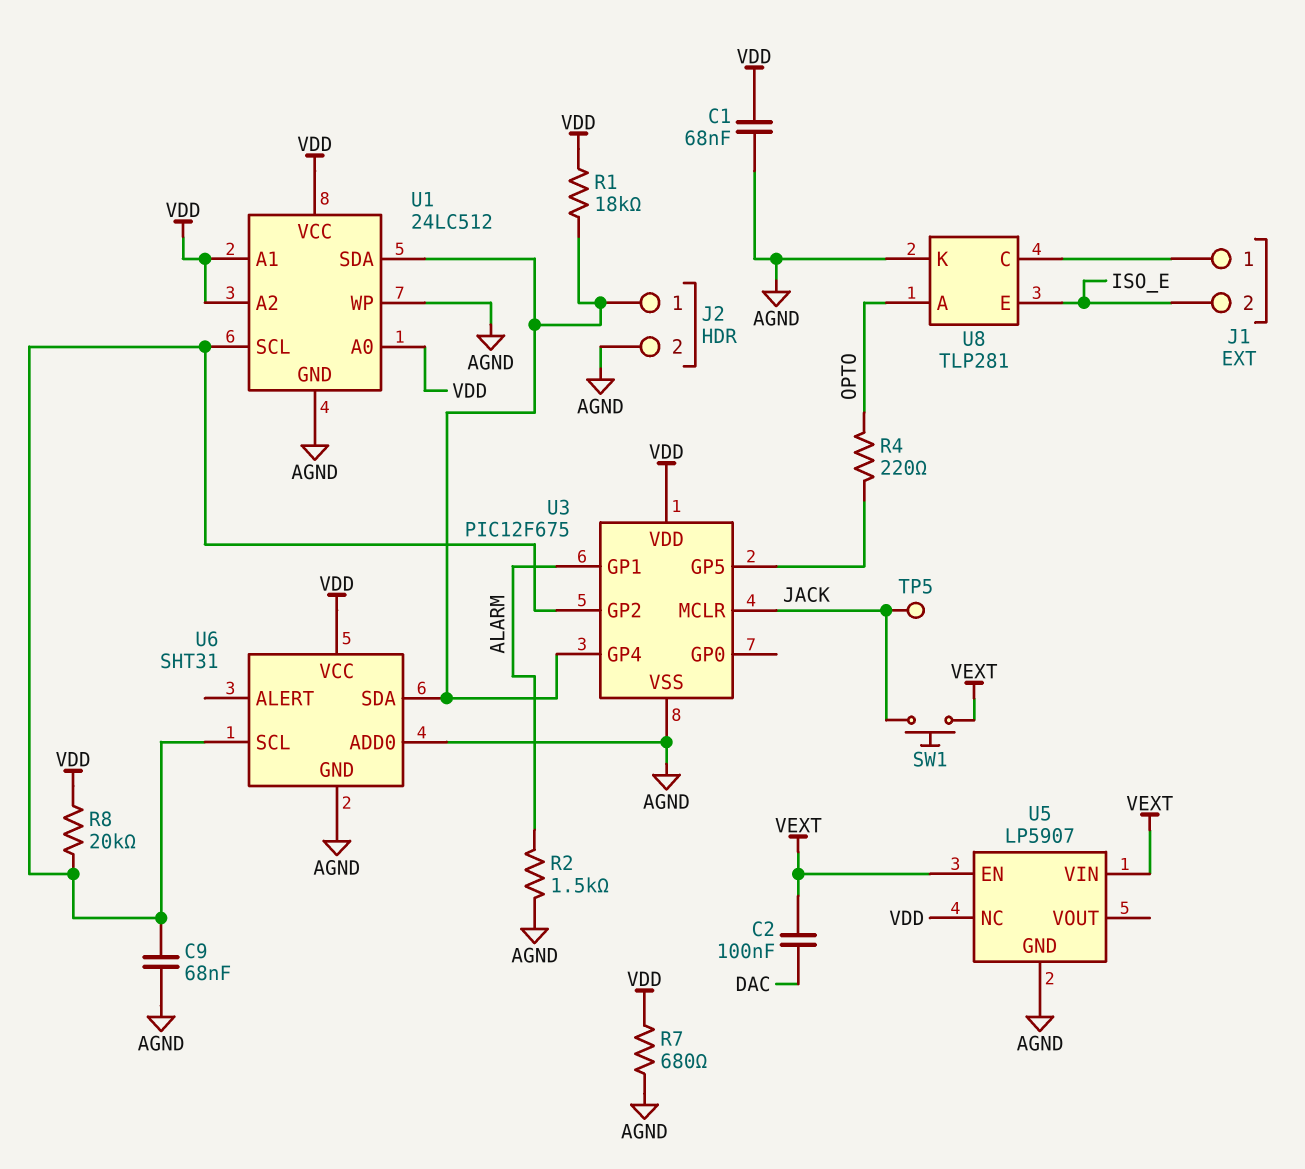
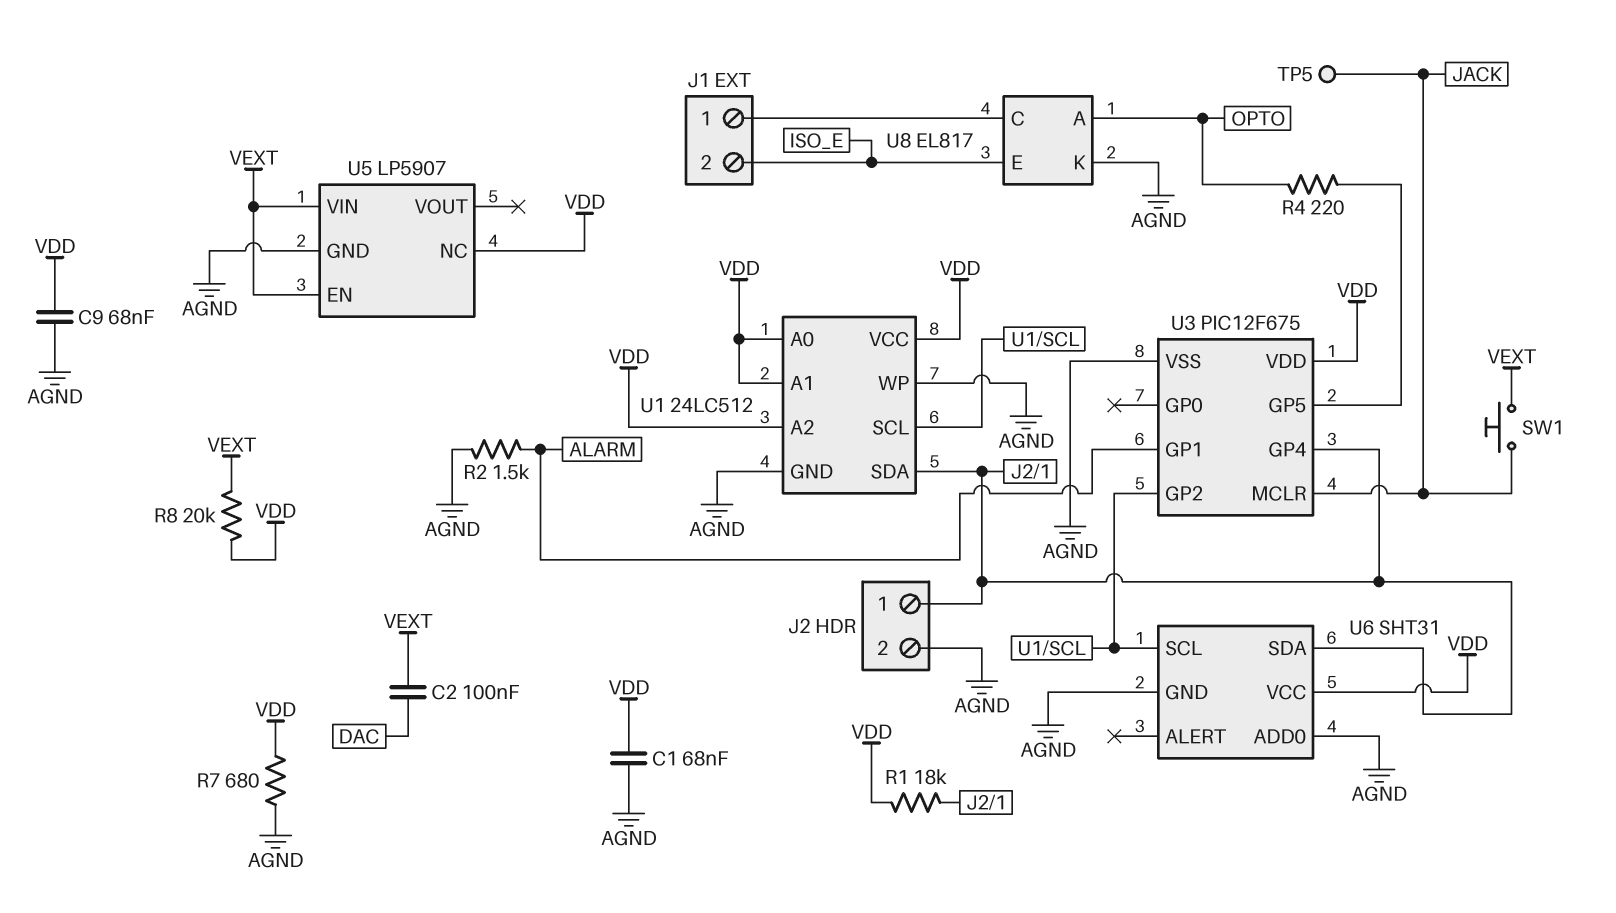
C9: 68nF (AGND, U1/SCL) -> 68nF (AGND, VDD)
R8: 20k (U1/SCL, VDD) -> 20k (VDD, VEXT)
U8: TLP281 -> EL817

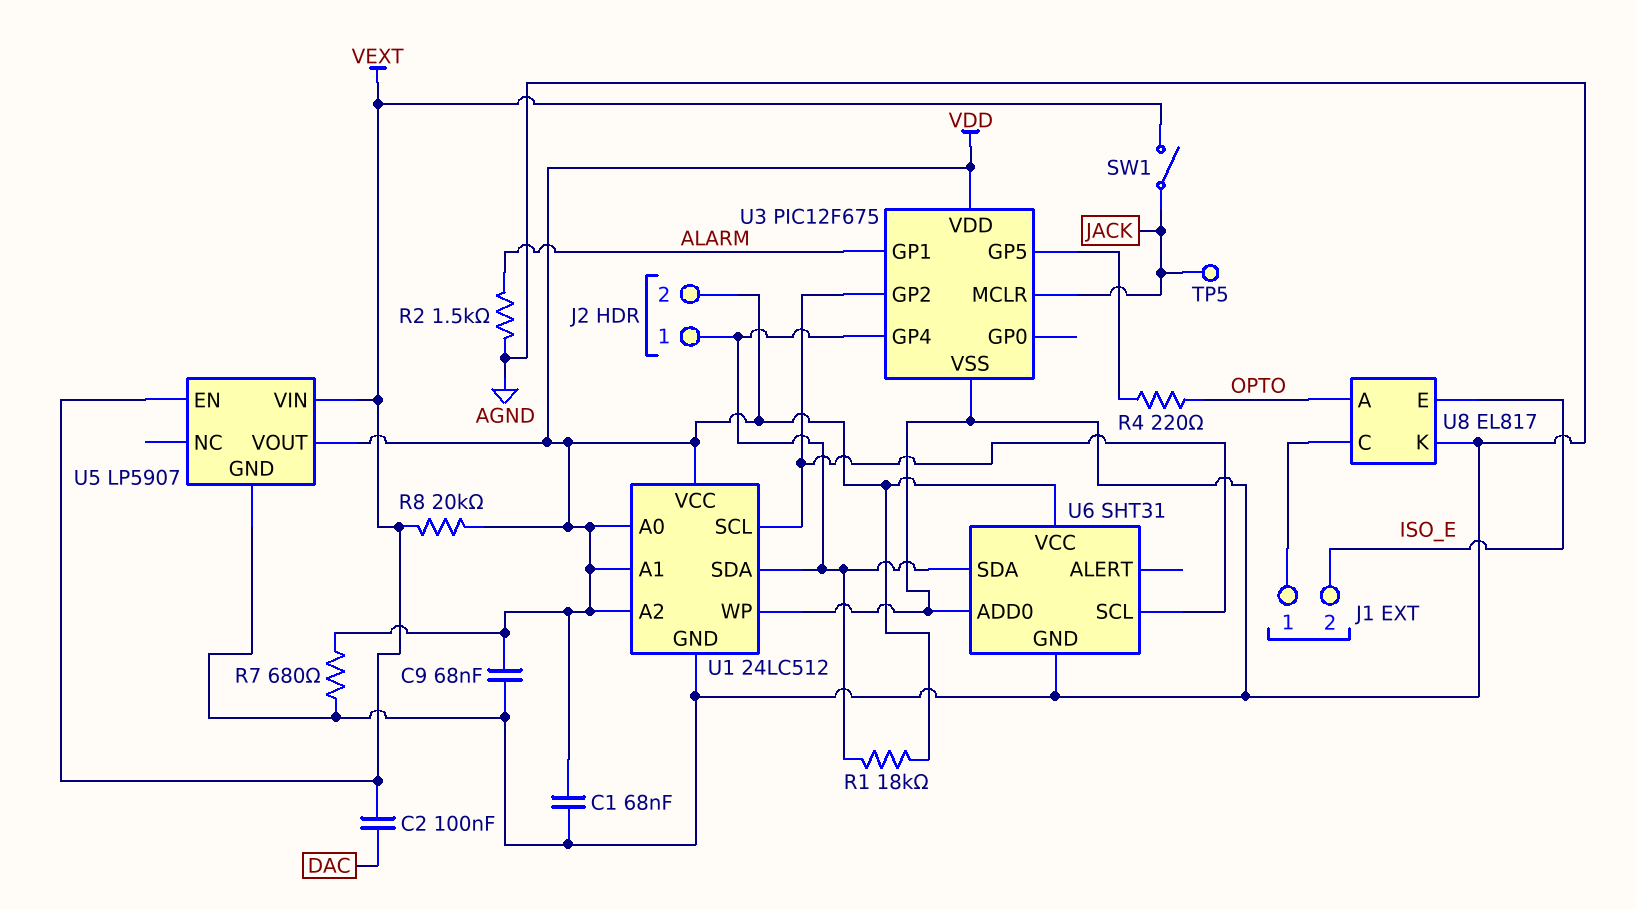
J2 pin 2: AGND -> VDD
SW1: button (JACK, VEXT) -> switch (JACK, VEXT)
U5 pin NC: VDD -> none
U5 pin VOUT: none -> VDD

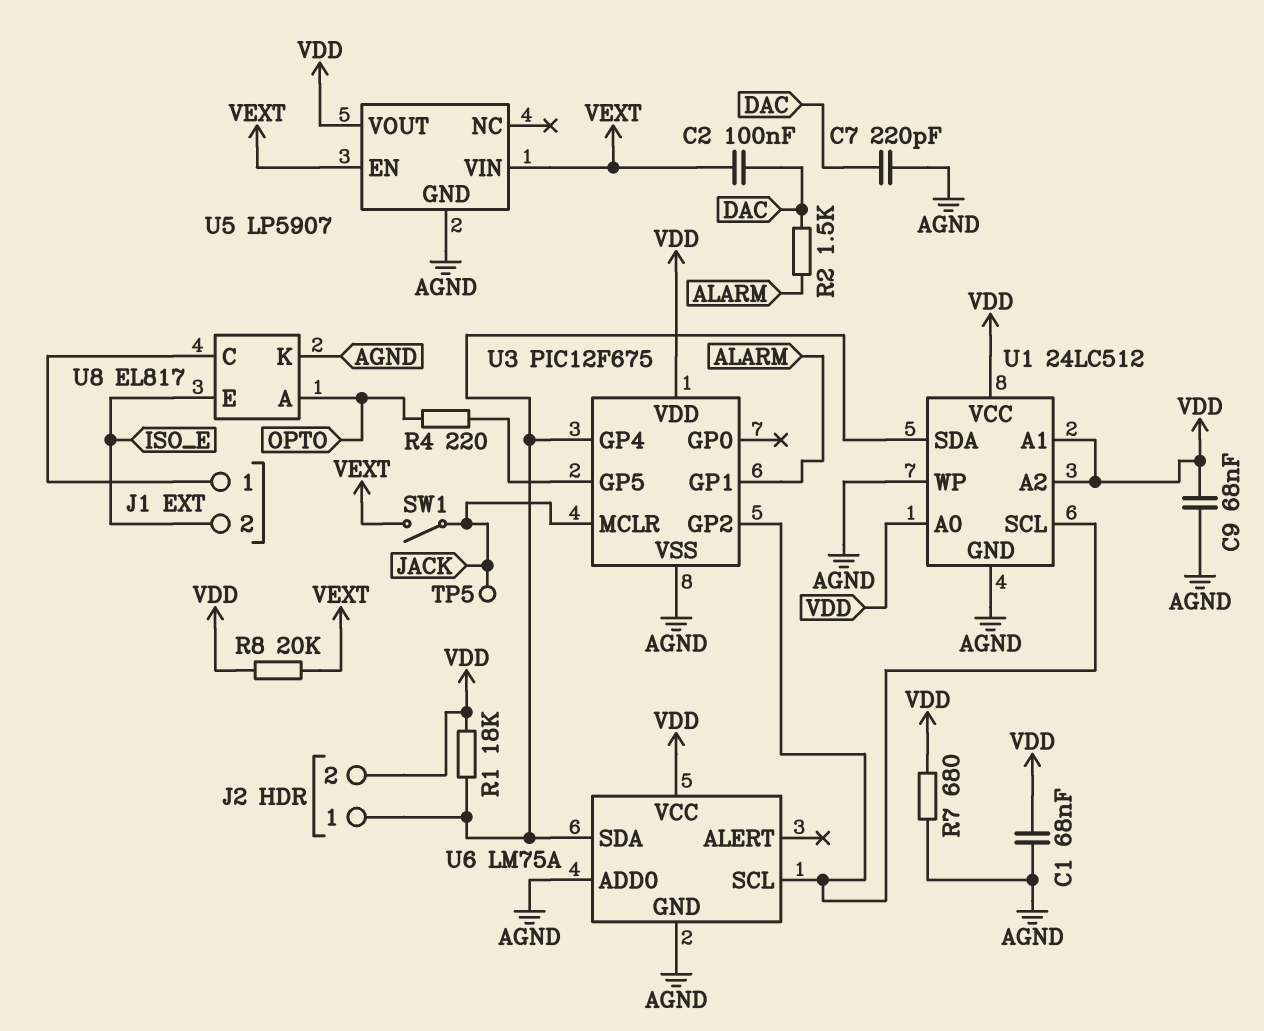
C7: none -> 220pF (AGND, DAC)
R2: 1.5k (AGND, ALARM) -> 1.5k (ALARM, DAC)
U6: SHT31 -> LM75A

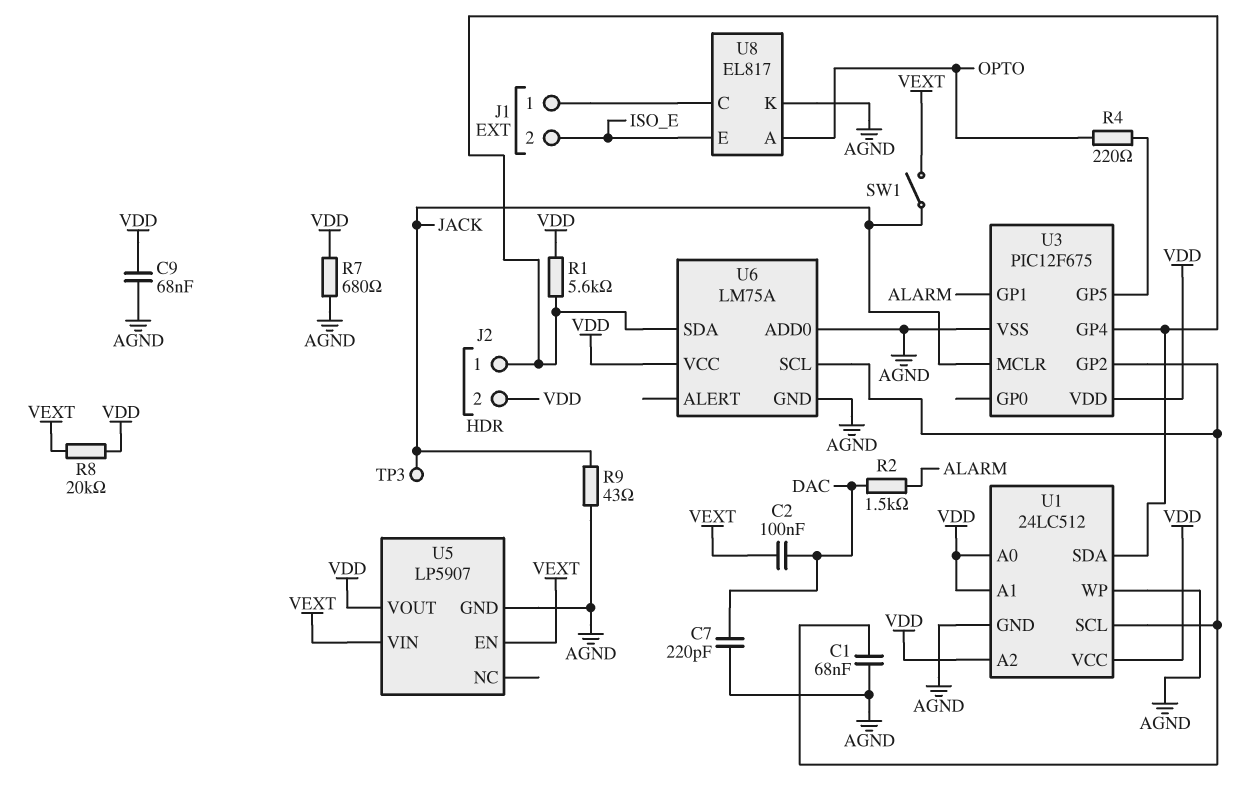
C1: 68nF (AGND, VDD) -> 68nF (AGND, U1/SCL)
R1: 18k (J2/1, VDD) -> 5.6k (J2/1, VDD)
R9: none -> 43 (AGND, JACK)
TP3: none -> test point (JACK)
TP5: test point (JACK) -> none

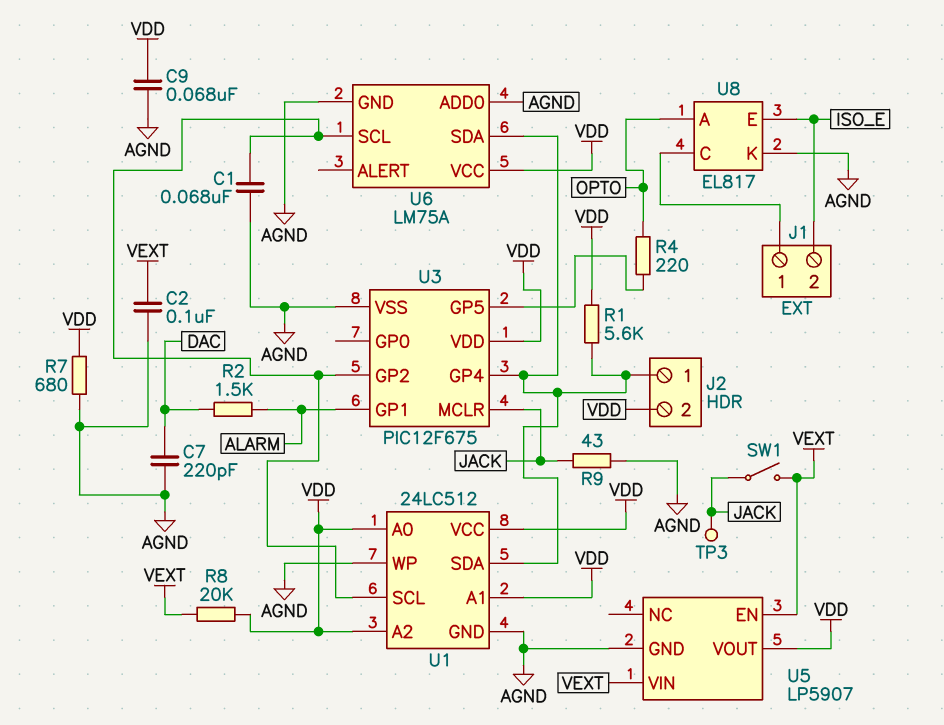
C2: 100nF (DAC, VEXT) -> 100nF (AGND, VEXT)

